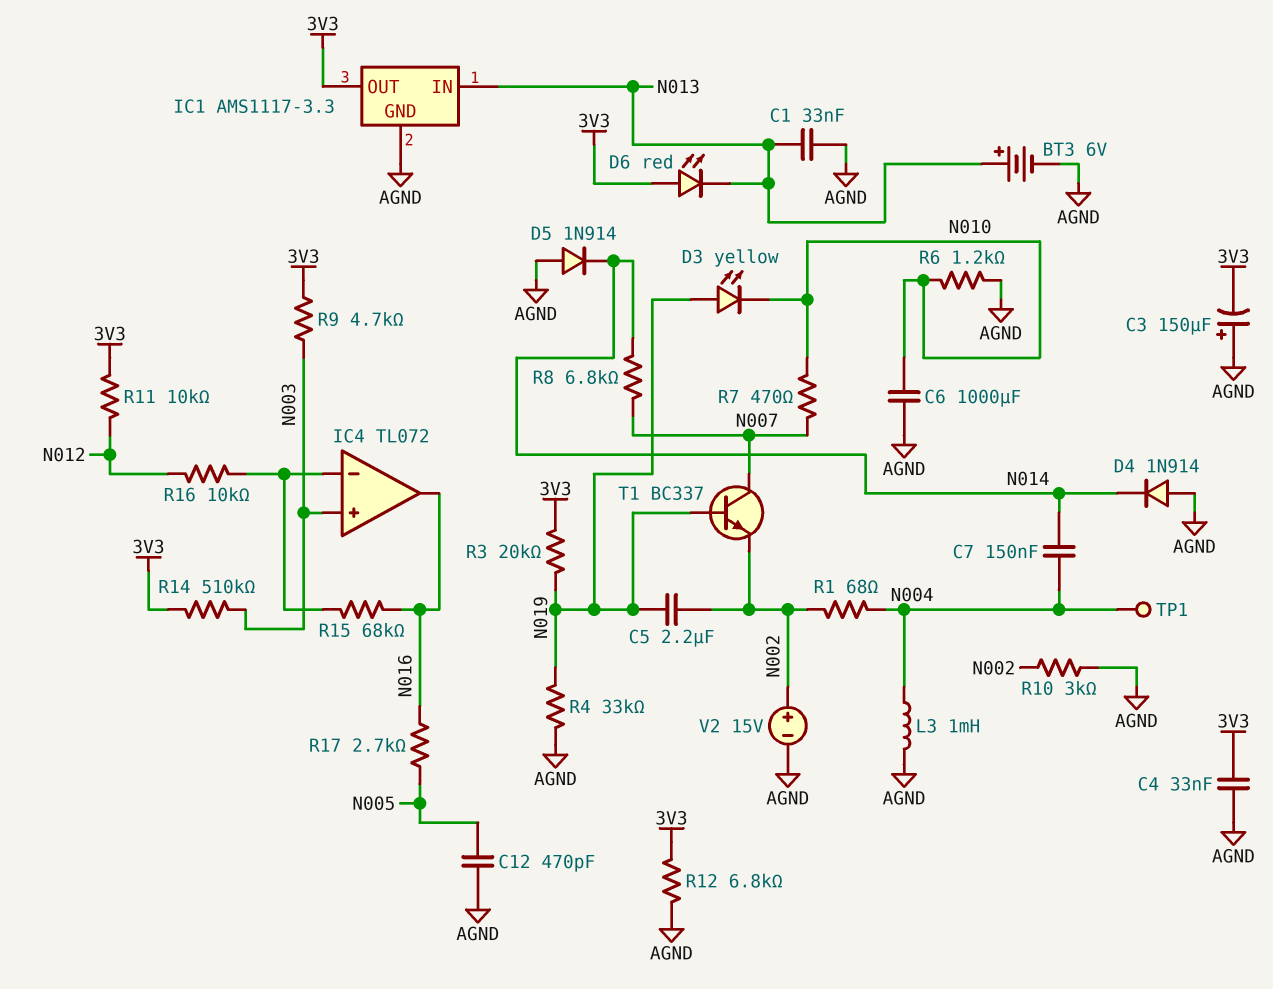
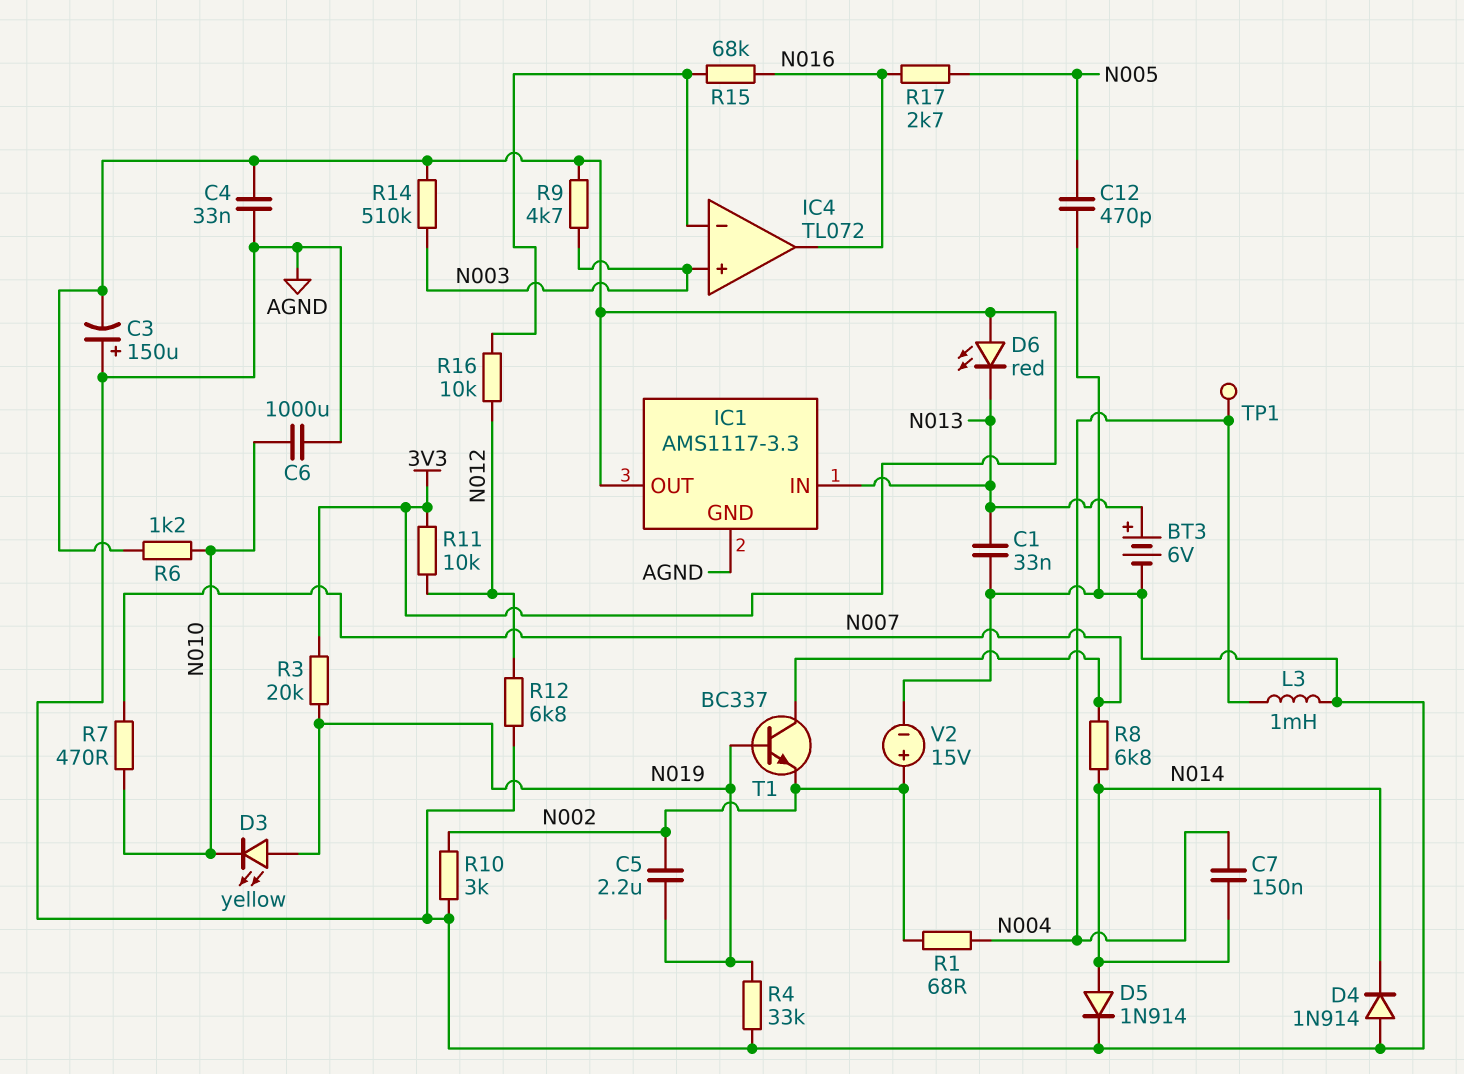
D5: diode 1N914 (A AGND, K N014) -> diode 1N914 (A N014, K AGND)
R6: 1.2k (AGND, N010) -> 1.2k (3V3, N010)
R12: 6.8k (3V3, AGND) -> 6.8k (AGND, N012)

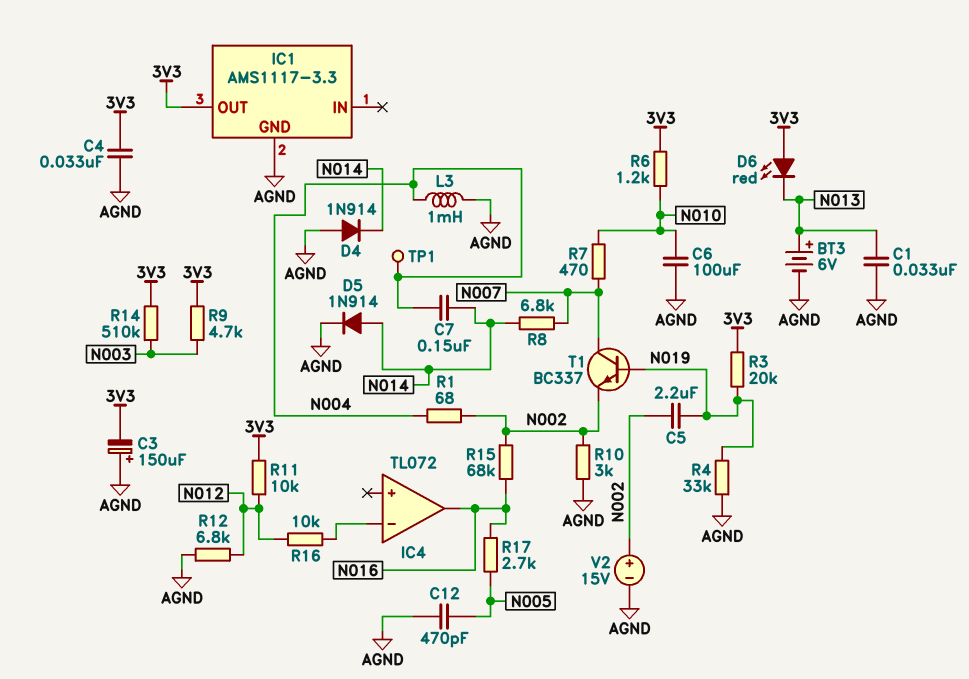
C6: 1000uF (AGND, N010) -> 100uF (AGND, N010)
D3: LED yellow (A N019, K N010) -> none
IC1 pin IN: N013 -> none
IC4 pin in+: N003 -> none
R15: 68k (IC4/in-, N016) -> 68k (N002, N016)

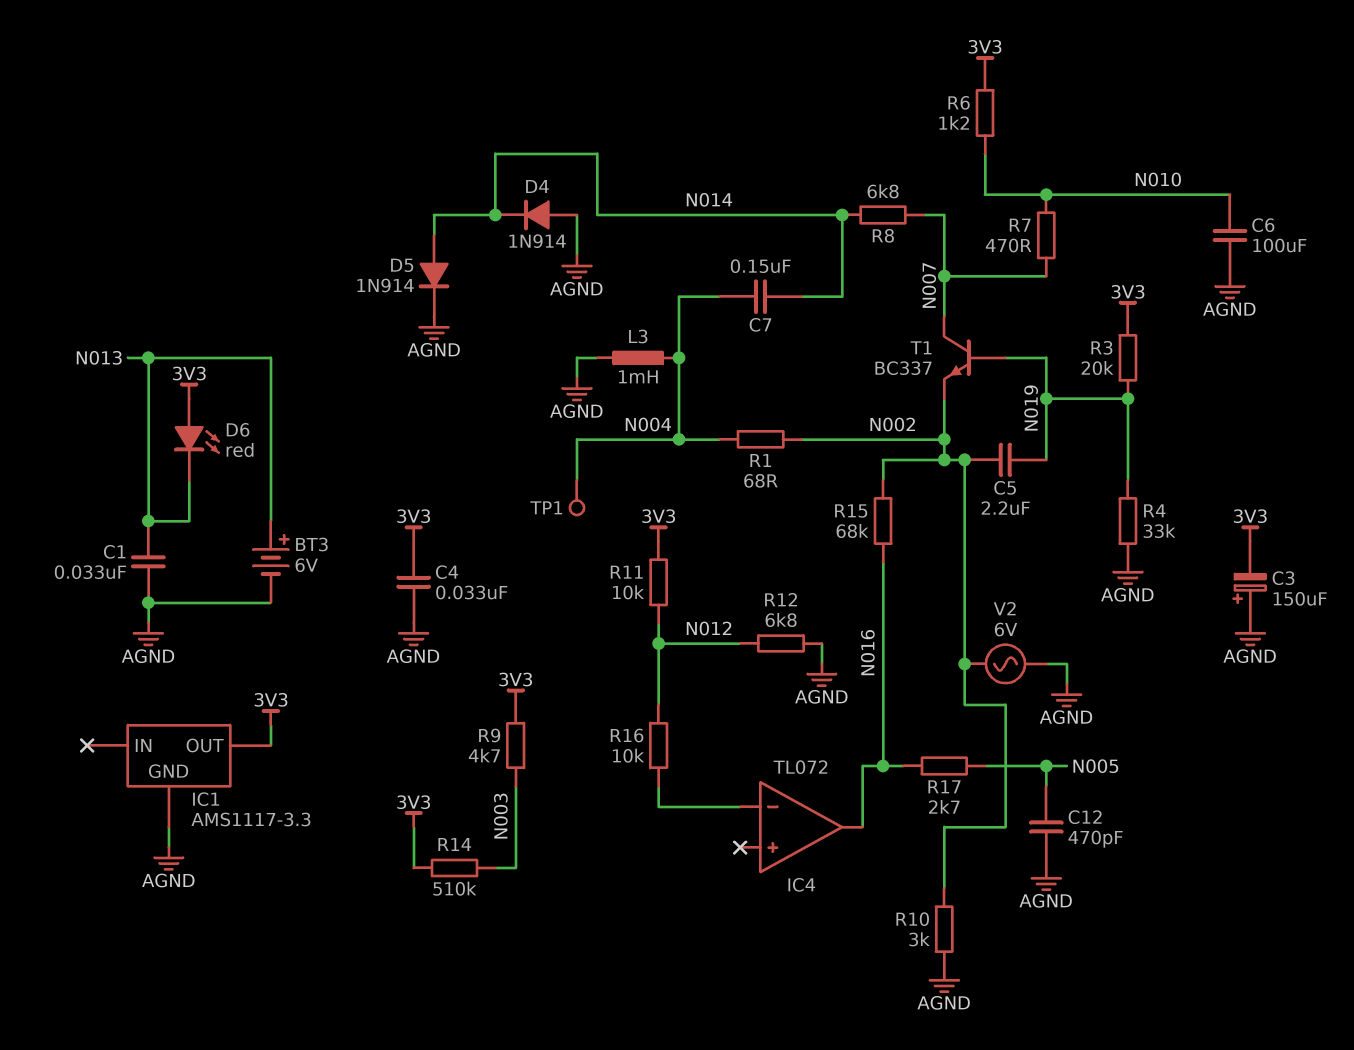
V2: 15V (plus N002, minus AGND) -> AC 6V (AGND, N002)

